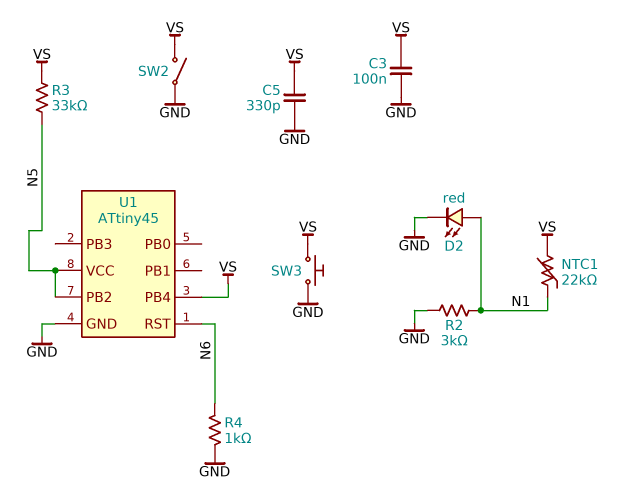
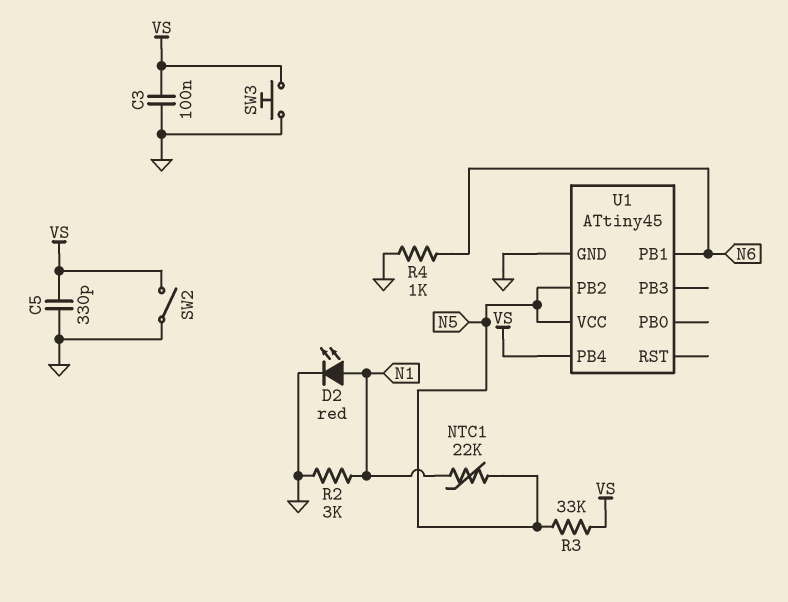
NTC1: 22k (N1, VS) -> 22k (N1, N5)
U1 pin PB1: none -> N6
U1 pin RST: N6 -> none

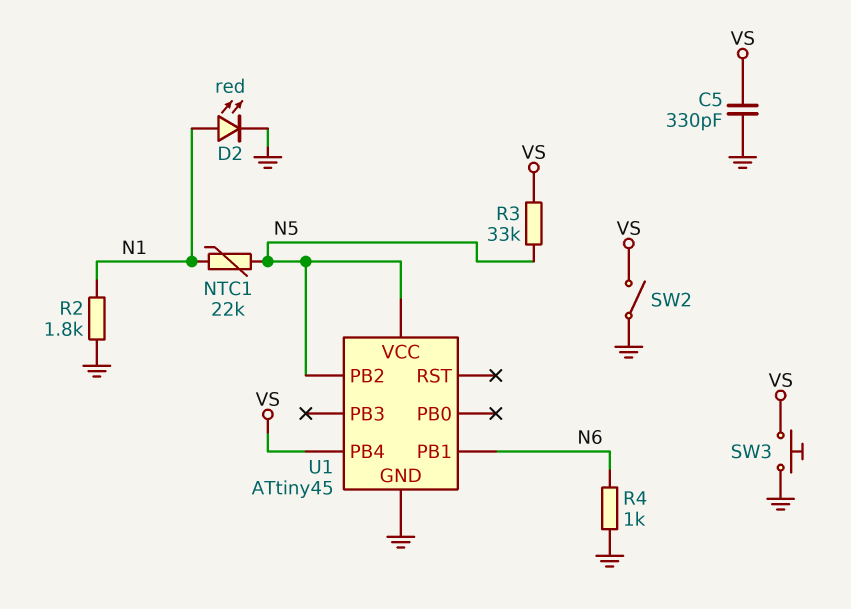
C3: 100nF (GND, VS) -> none
R2: 3k (GND, N1) -> 1.8k (GND, N1)

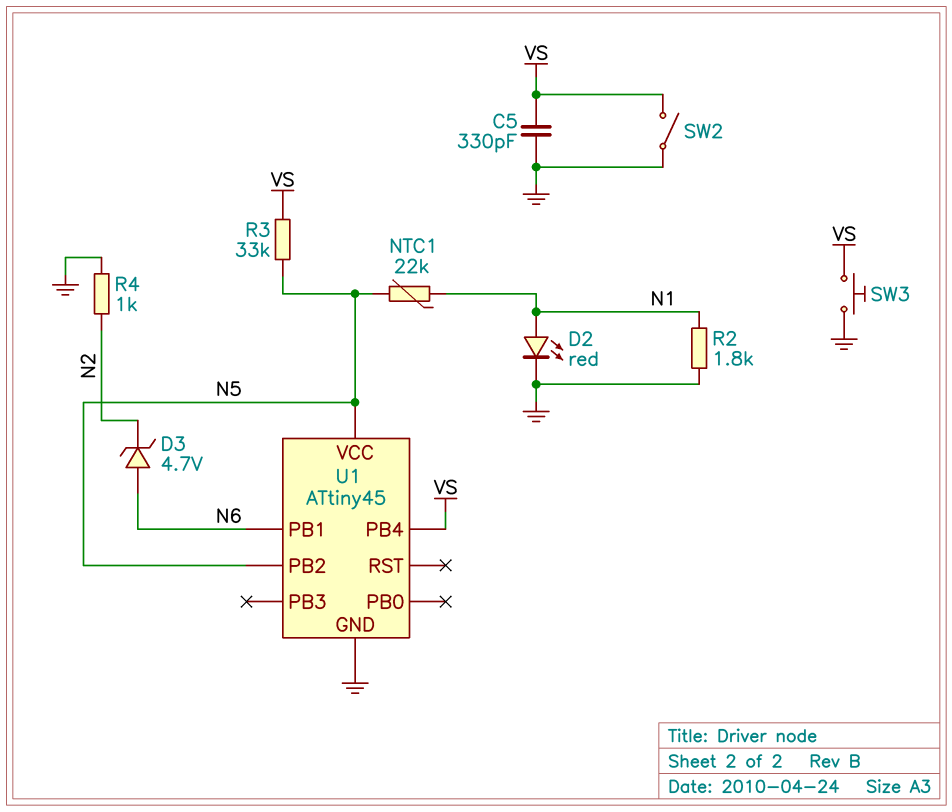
D3: none -> zener 4.7V (A N6, K N2)
R4: 1k (GND, N6) -> 1k (GND, N2)

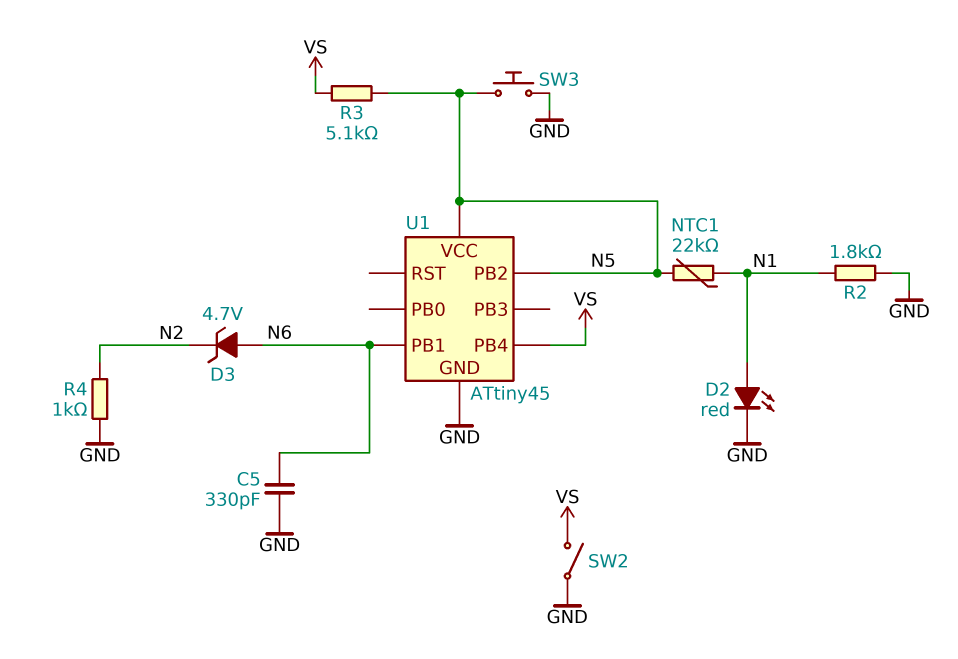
C5: 330pF (GND, VS) -> 330pF (GND, N6)
R3: 33k (N5, VS) -> 5.1k (N5, VS)
SW3: button (GND, VS) -> button (GND, N5)

